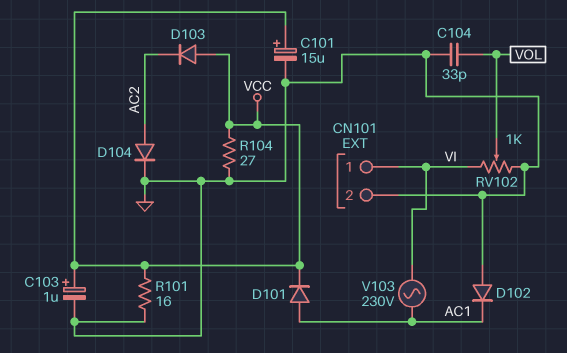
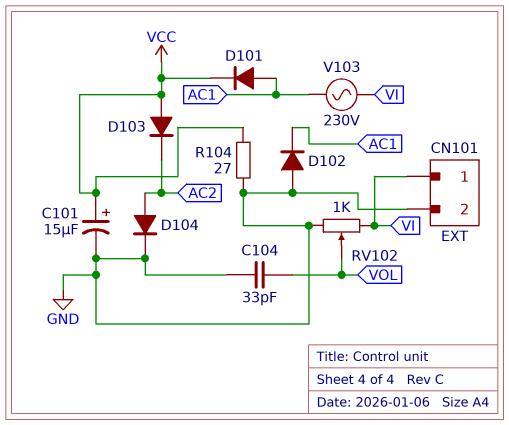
C103: 1uF (plus VCC, minus GND) -> none
R101: 16 (GND, VCC) -> none

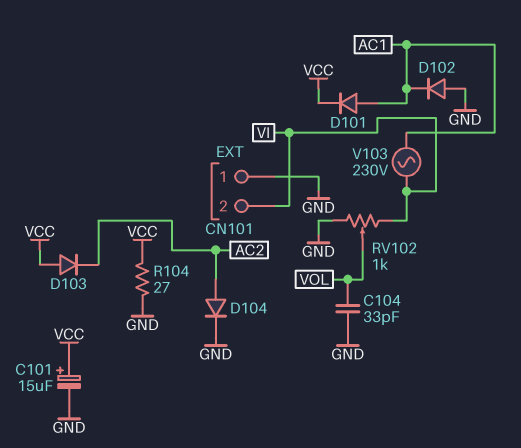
CN101 pin 1: VI -> GND
CN101 pin 2: GND -> VI

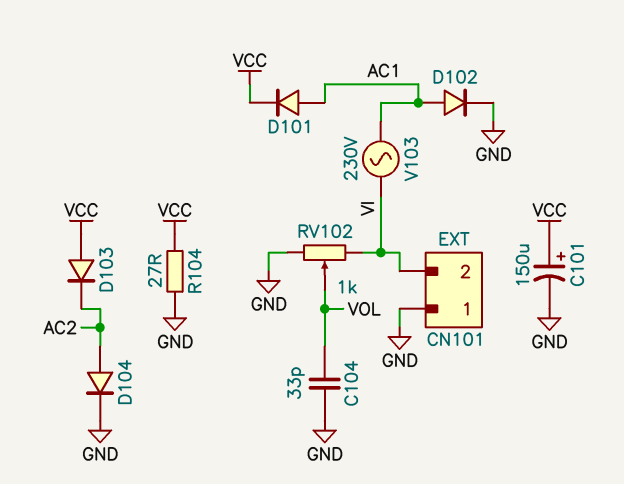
C101: 15uF (plus VCC, minus GND) -> 150uF (plus VCC, minus GND)
D102: diode (A GND, K AC1) -> diode (A AC1, K GND)

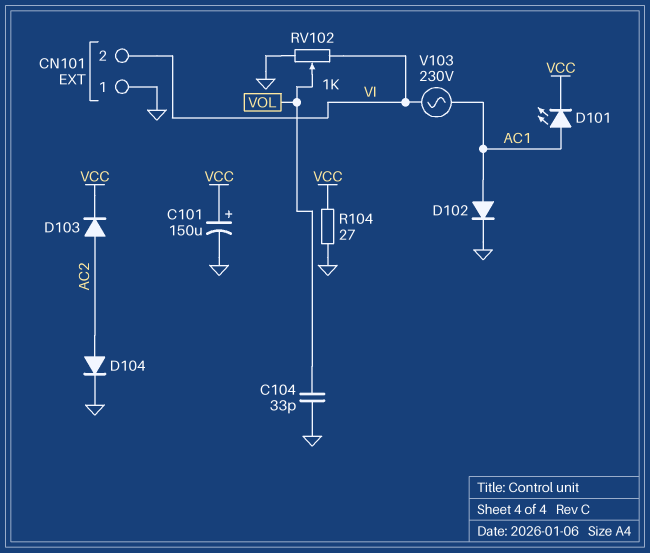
D101: diode (A AC1, K VCC) -> LED (A AC1, K VCC)
D103: diode (A VCC, K AC2) -> diode (A AC2, K VCC)

